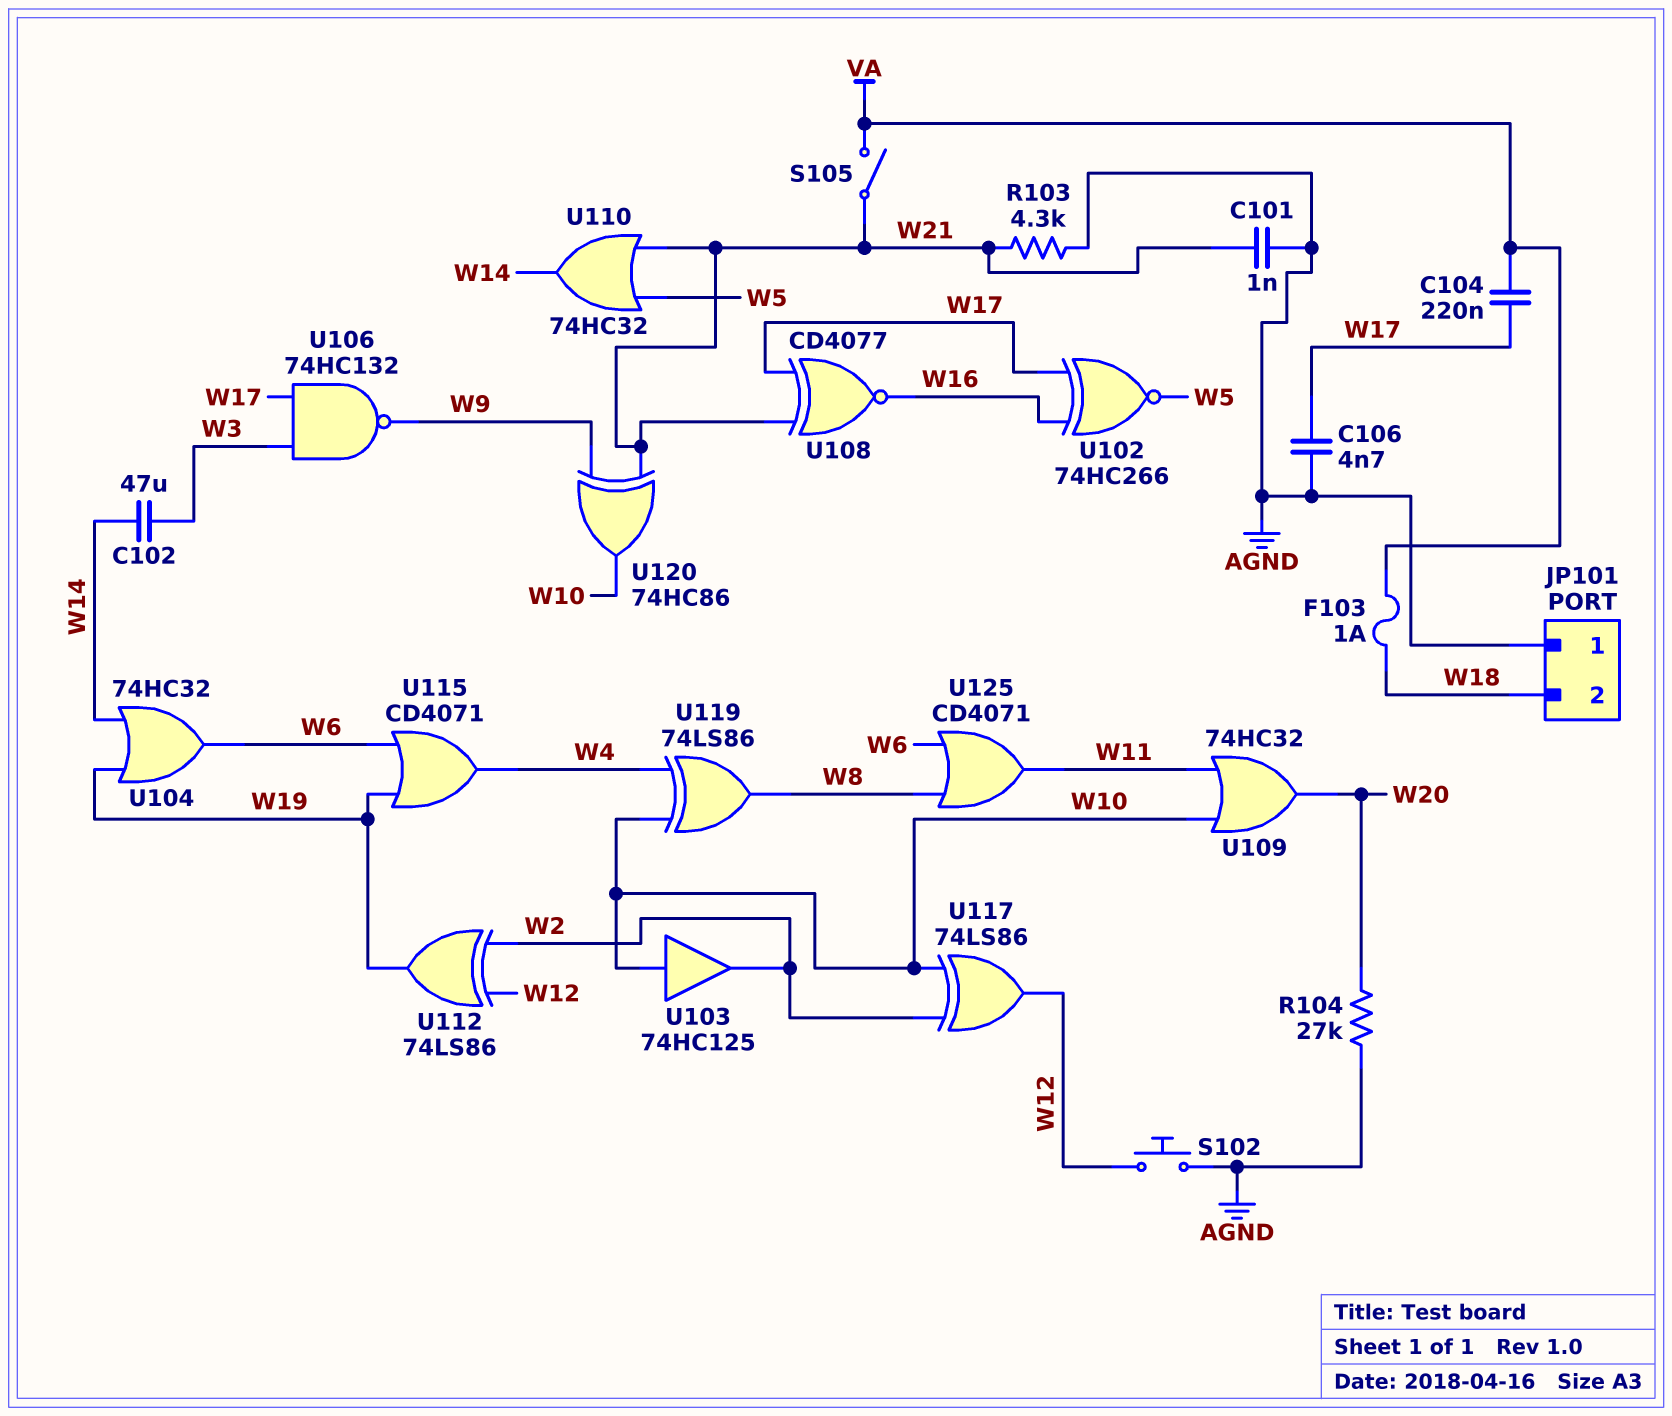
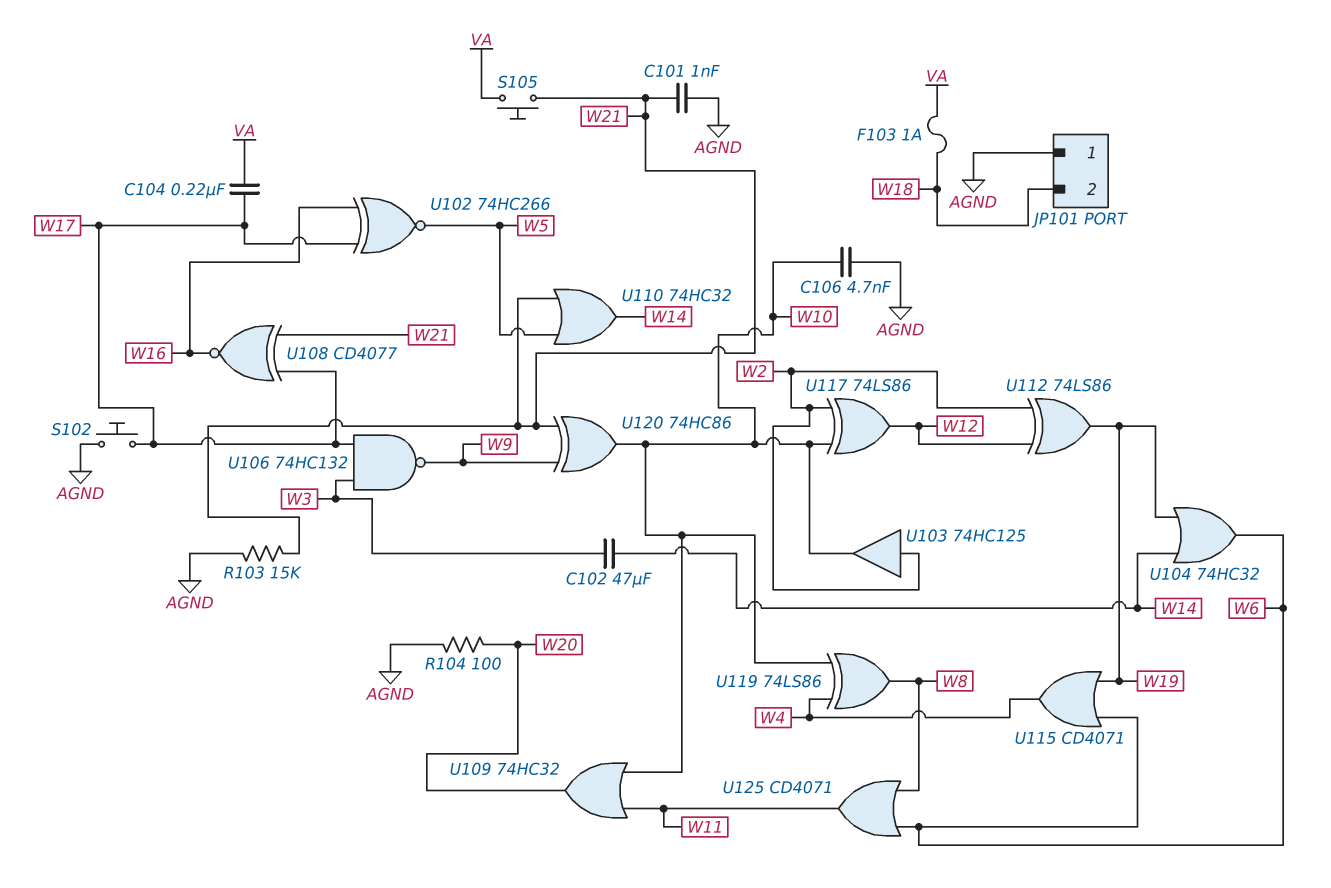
C106: 4.7nF (AGND, W17) -> 4.7nF (AGND, W10)
R103: 4.3k (AGND, W21) -> 15k (AGND, W21)
R104: 27k (AGND, W20) -> 100 (AGND, W20)
S102: button (AGND, W12) -> button (AGND, W17)
S105: switch (VA, W21) -> button (VA, W21)
U103: buffer 74HC125 (in W10, out W2) -> buffer 74HC125 (in W2, out W10)

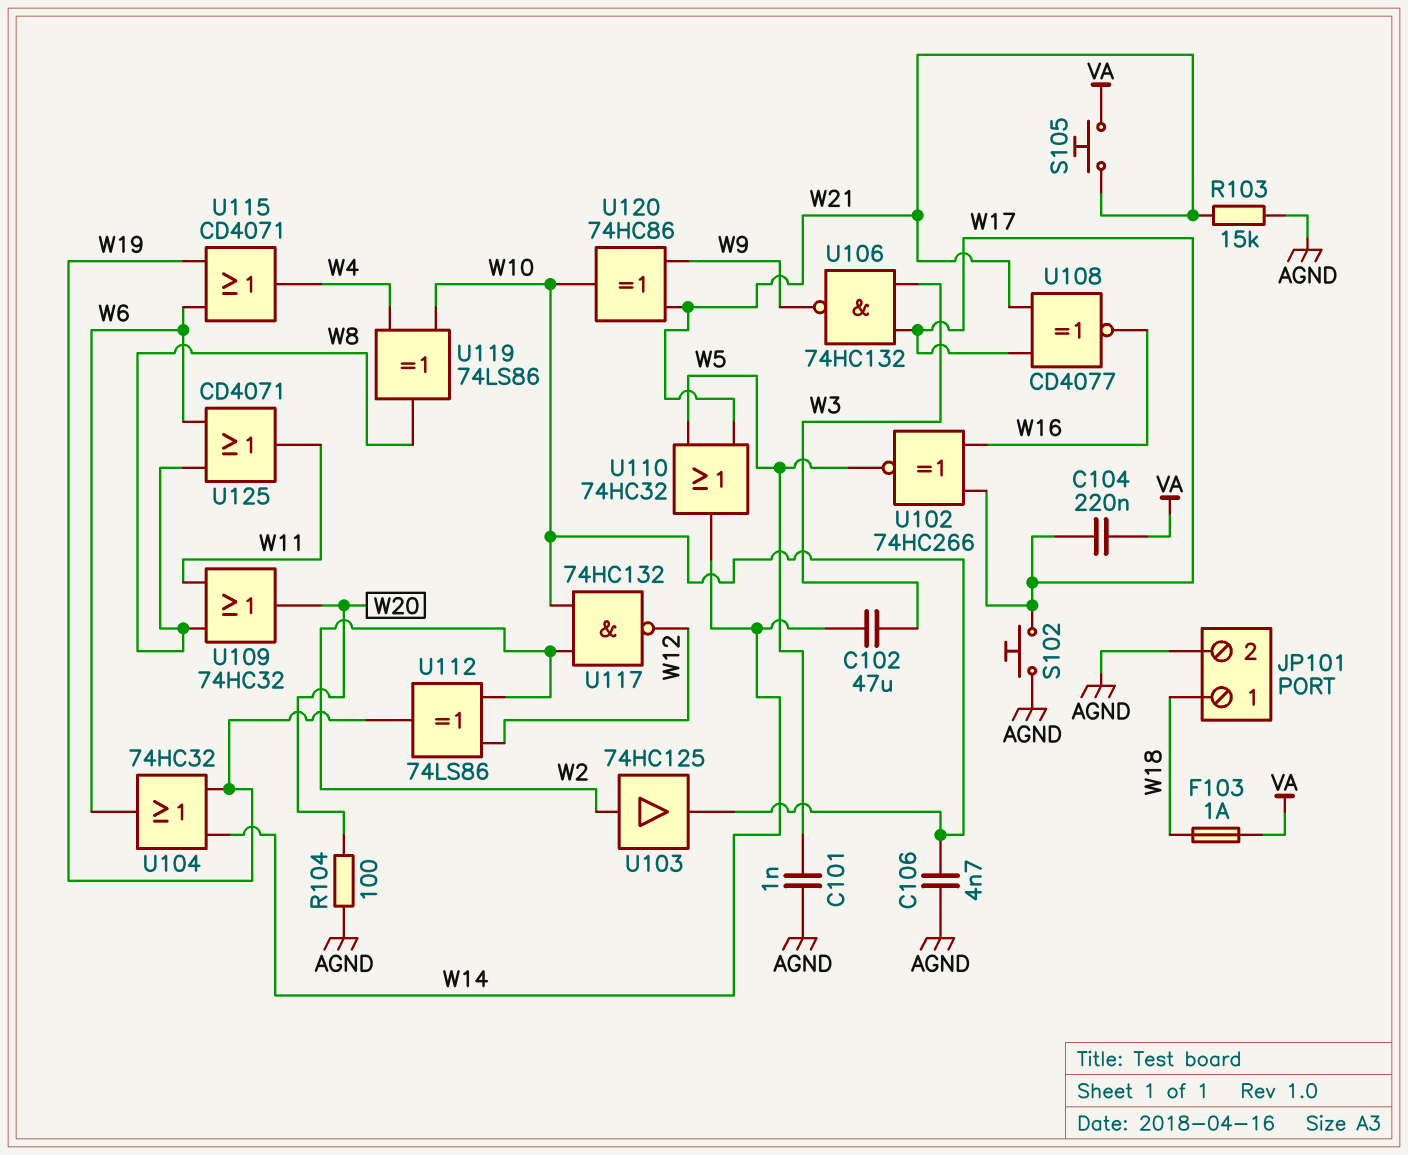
C101: 1nF (AGND, W21) -> 1nF (AGND, W5)
JP101 pin 1: AGND -> W18
JP101 pin 2: W18 -> AGND
U109: OR 74HC32 (in W10, in W11, out W20) -> OR 74HC32 (in W8, in W11, out W20)
U117: XOR 74LS86 (in W2, in W10, out W12) -> NAND 74HC132 (in W2, in W10, out W12)

